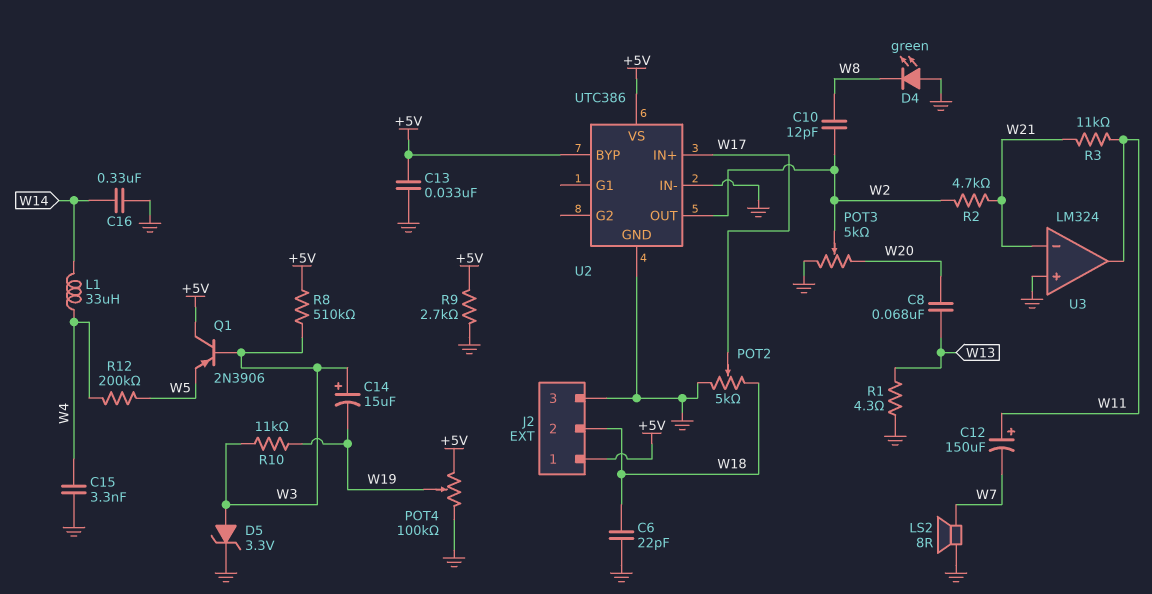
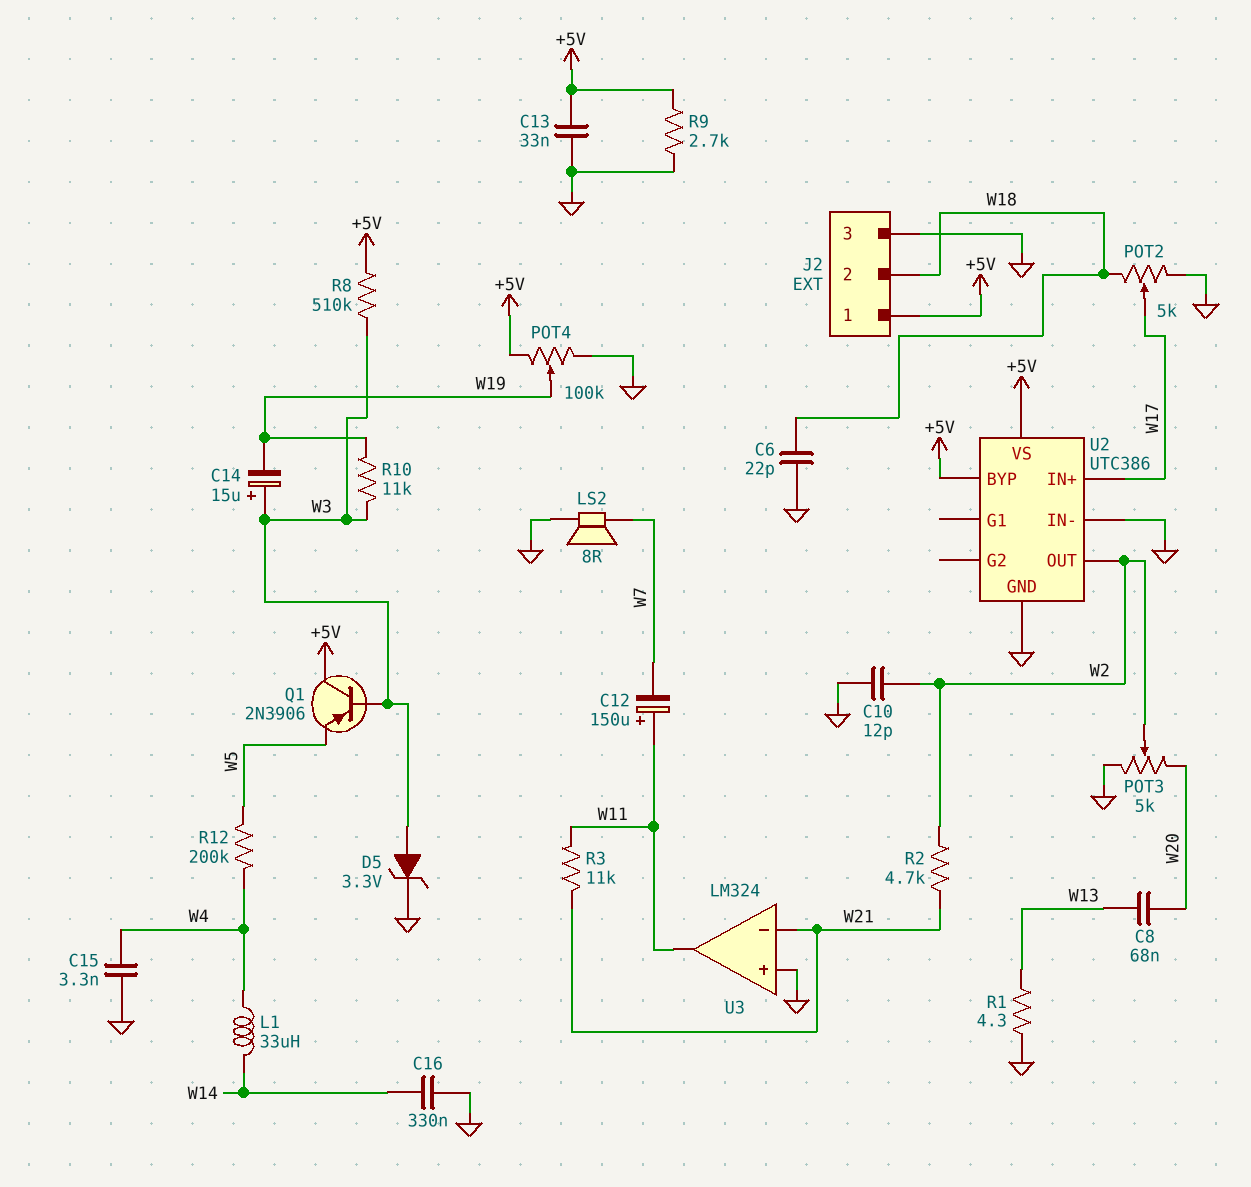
C10: 12pF (W2, W8) -> 12pF (GND, W2)
D4: LED green (A GND, K W8) -> none

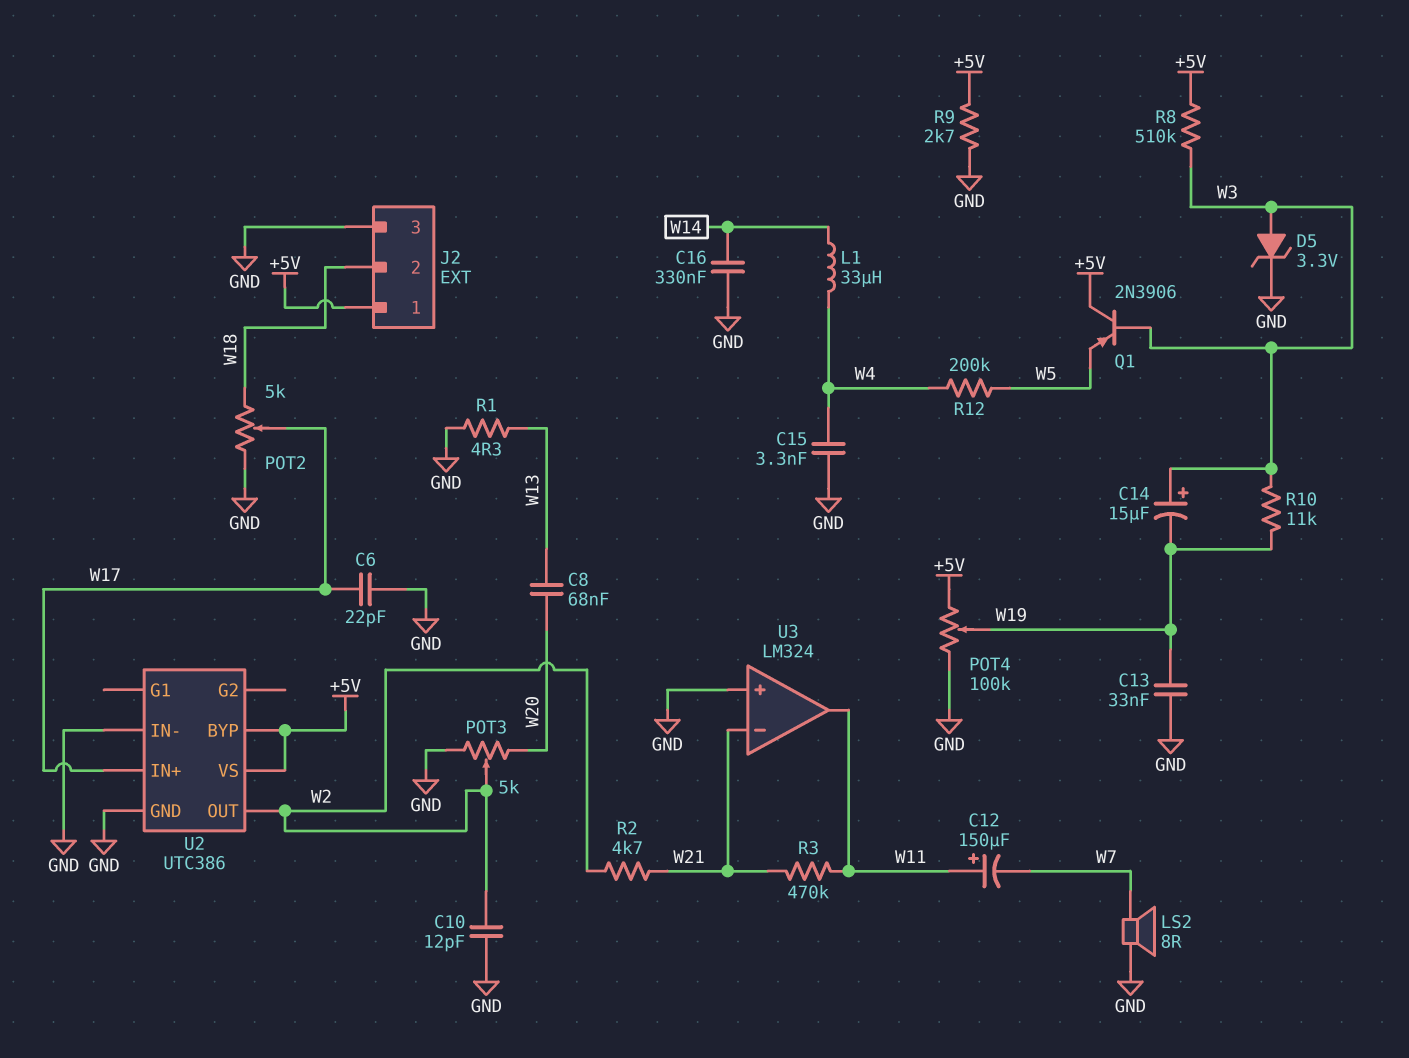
C6: 22pF (GND, W18) -> 22pF (GND, W17)
C13: 33nF (+5V, GND) -> 33nF (GND, W19)
R3: 11k (W11, W21) -> 470k (W11, W21)

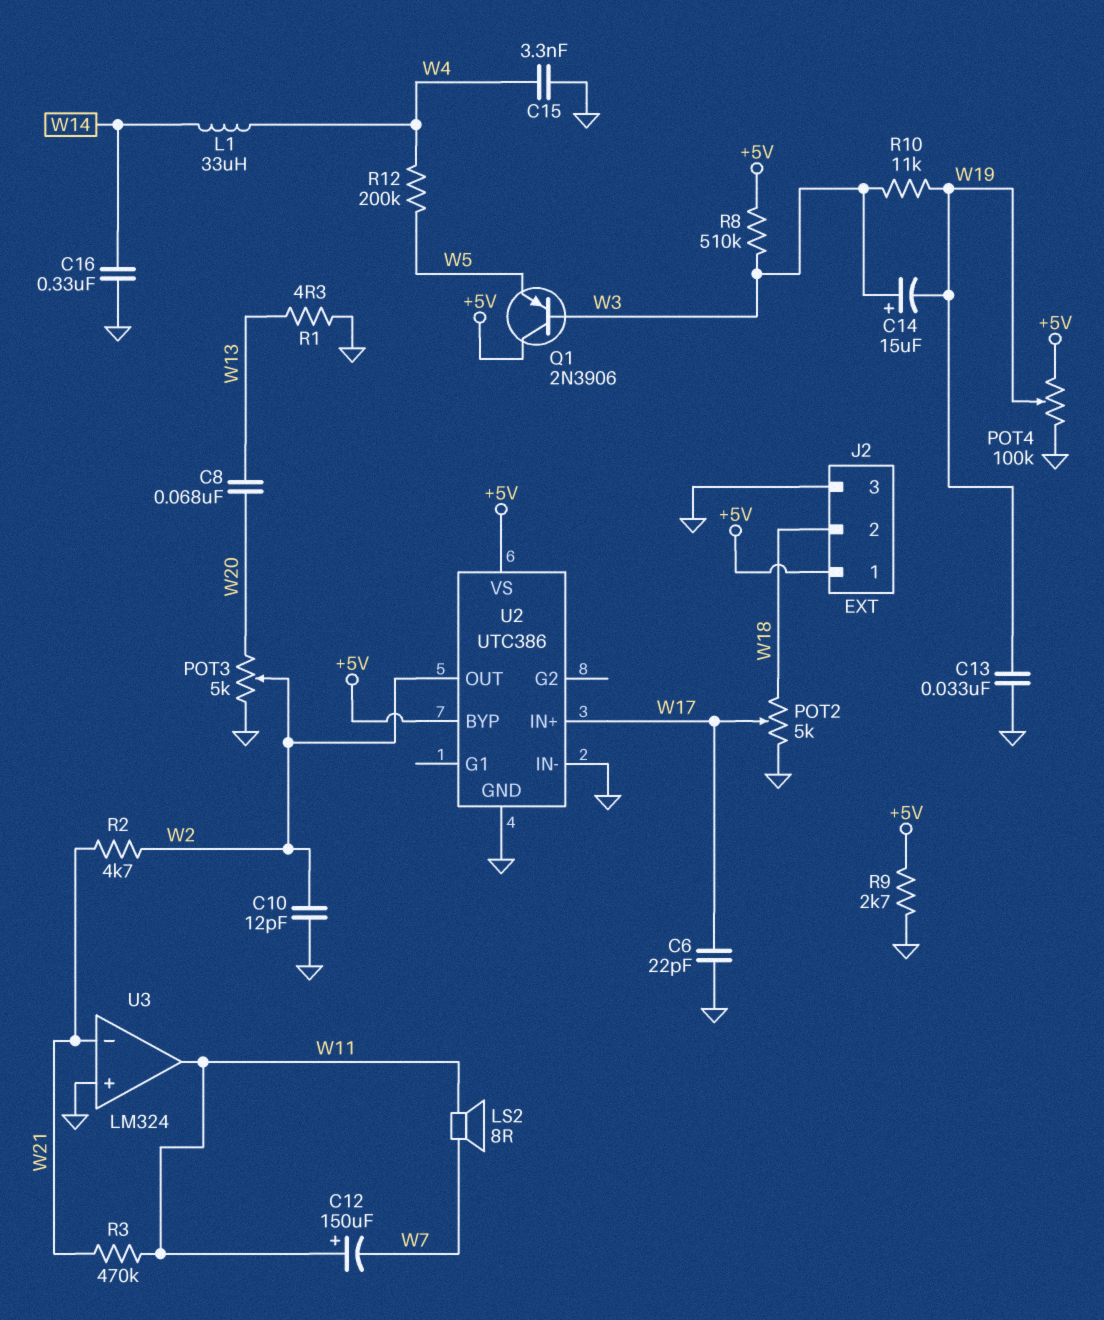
D5: zener 3.3V (A W3, K GND) -> none
LS2: speaker 8R (GND, W7) -> speaker 8R (W7, W11)

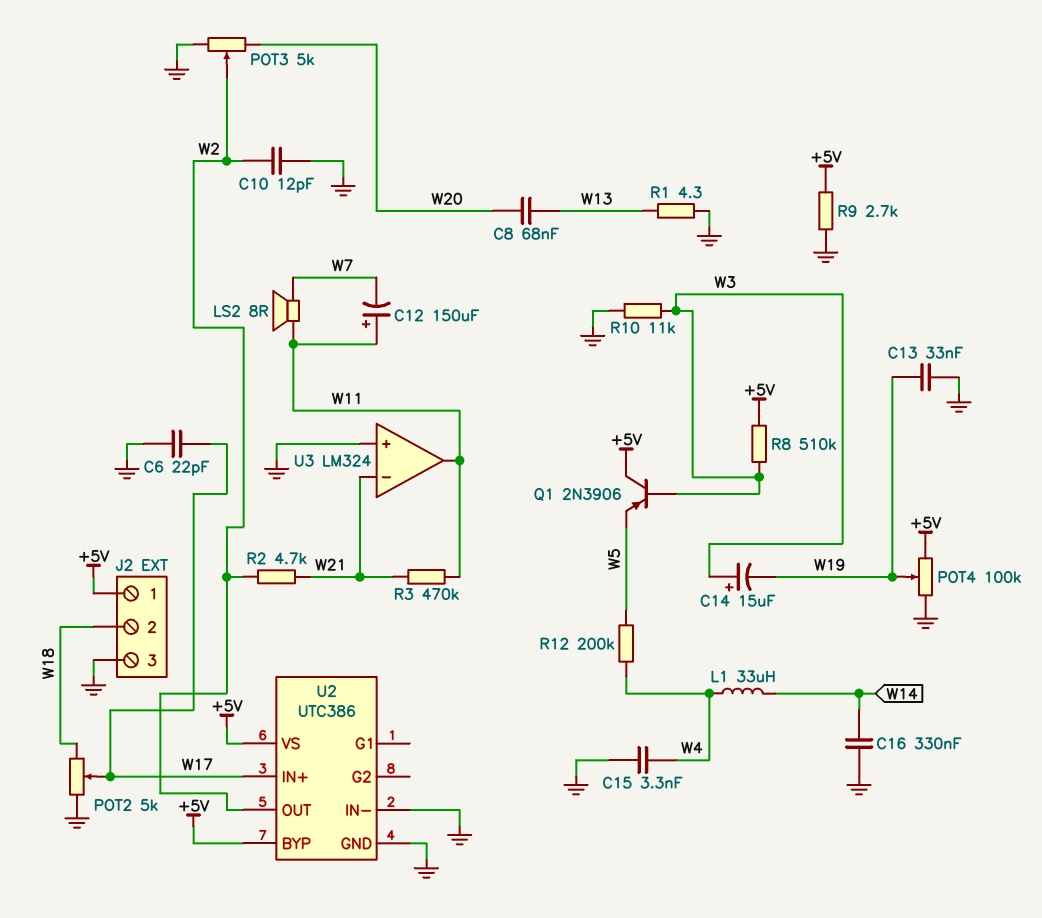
R10: 11k (W3, W19) -> 11k (GND, W3)

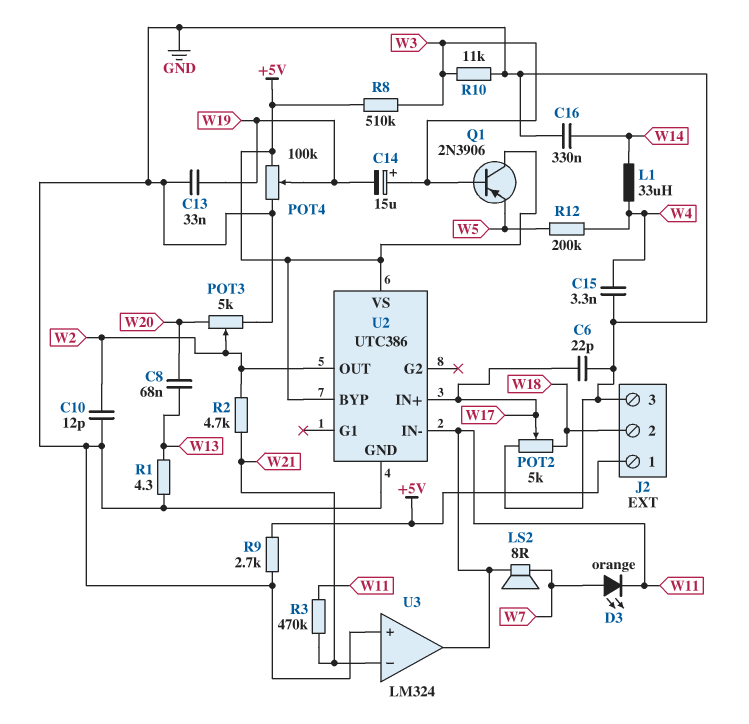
C12: 150uF (plus W11, minus W7) -> none
D3: none -> LED orange (A W7, K W11)
U2 pin IN-: GND -> W11

